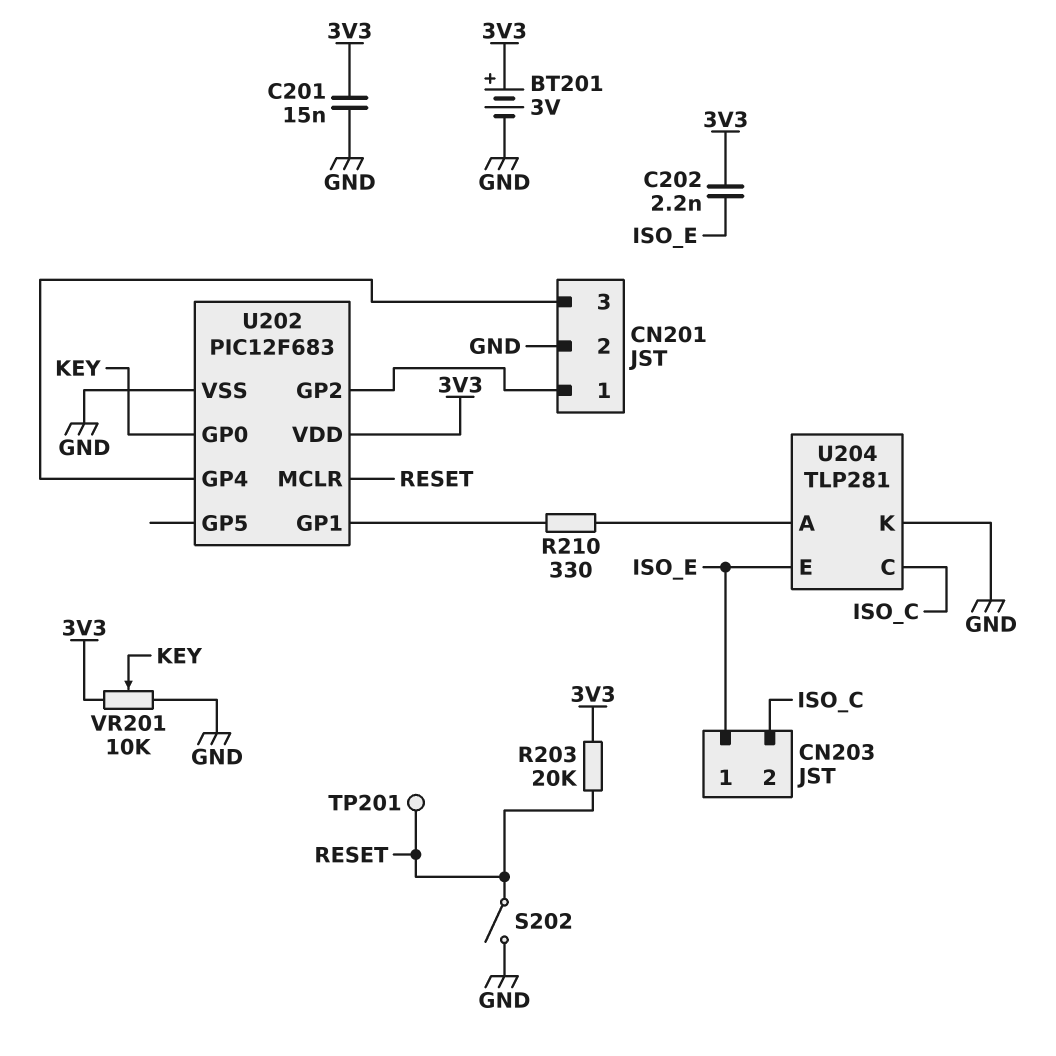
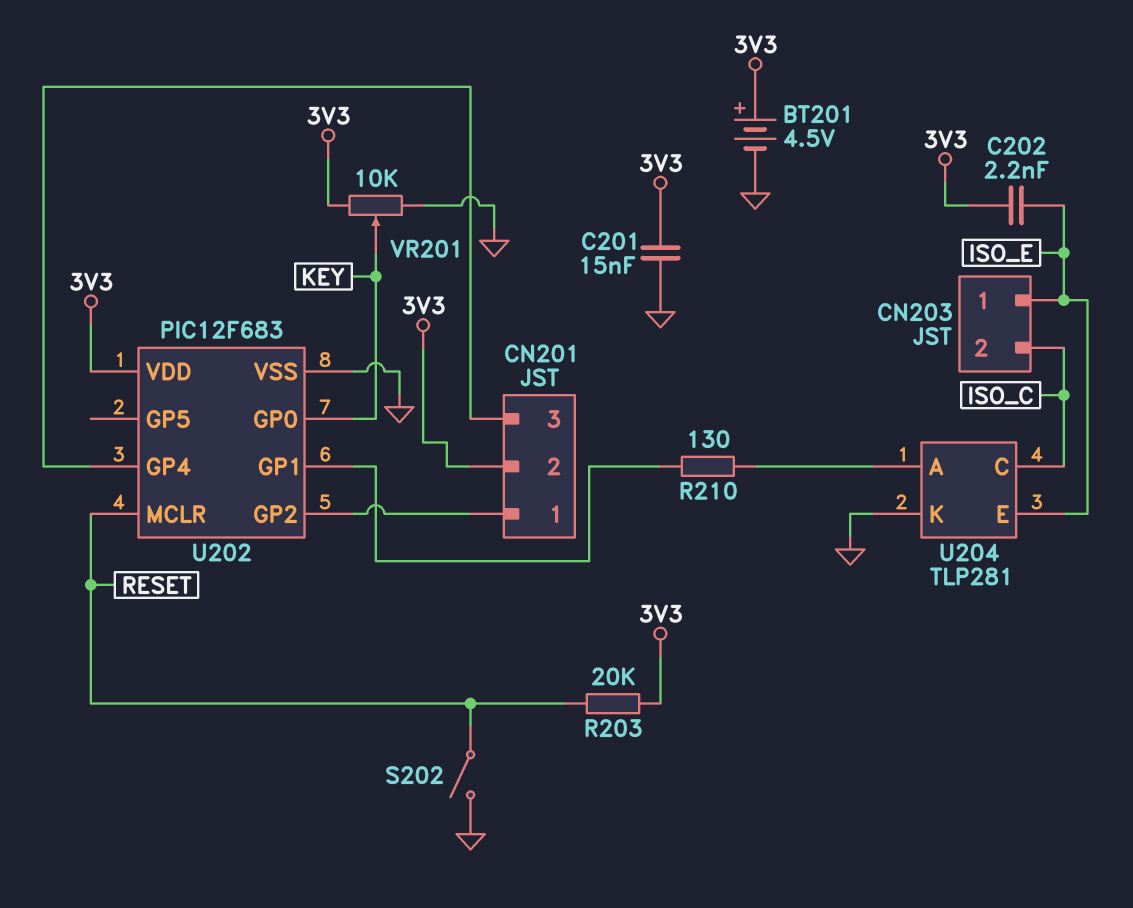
BT201: 3V (plus 3V3, minus GND) -> 4.5V (plus 3V3, minus GND)
CN201 pin 2: GND -> 3V3
R210: 330 (U202/GP1, U204/A) -> 130 (U202/GP1, U204/A)
TP201: test point (RESET) -> none

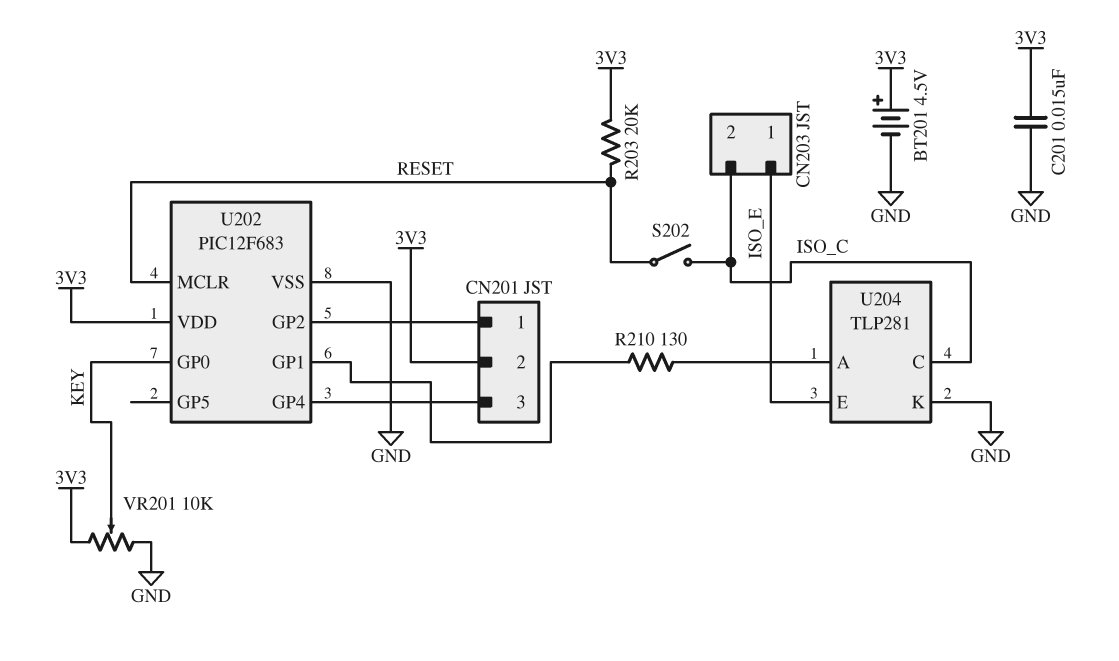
C202: 2.2nF (3V3, ISO_E) -> none
S202: switch (GND, RESET) -> switch (ISO_C, RESET)

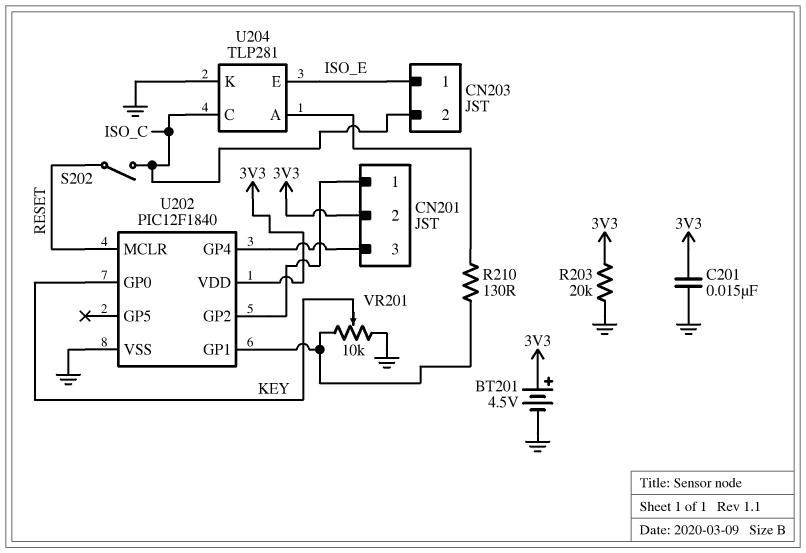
R203: 20k (3V3, RESET) -> 20k (3V3, GND)
U202: PIC12F683 -> PIC12F1840
VR201: 10k (3V3, GND, wiper KEY) -> 10k (GND, U202/GP1, wiper KEY)

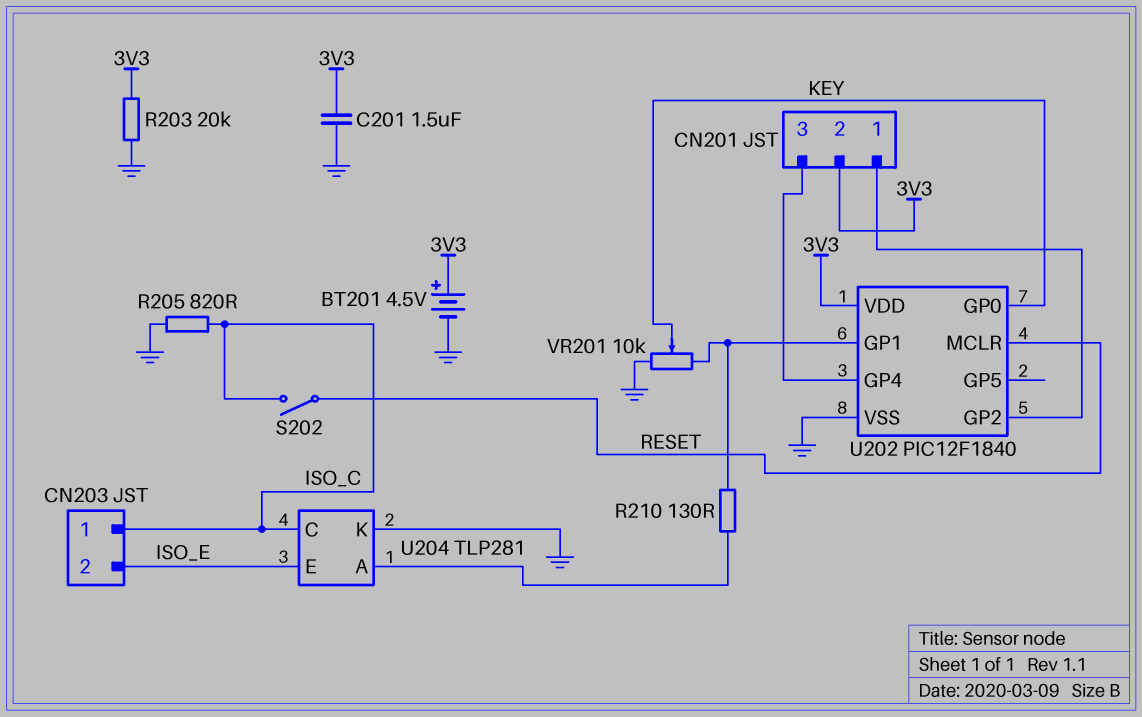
C201: 15nF (3V3, GND) -> 1.5uF (3V3, GND)
CN203 pin 1: ISO_E -> ISO_C
CN203 pin 2: ISO_C -> ISO_E
R205: none -> 820 (GND, ISO_C)

